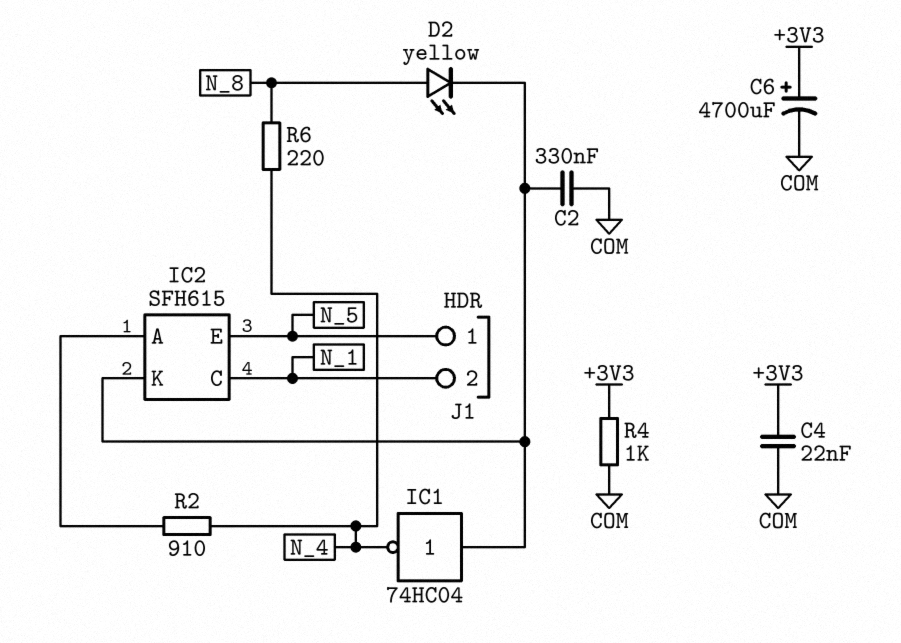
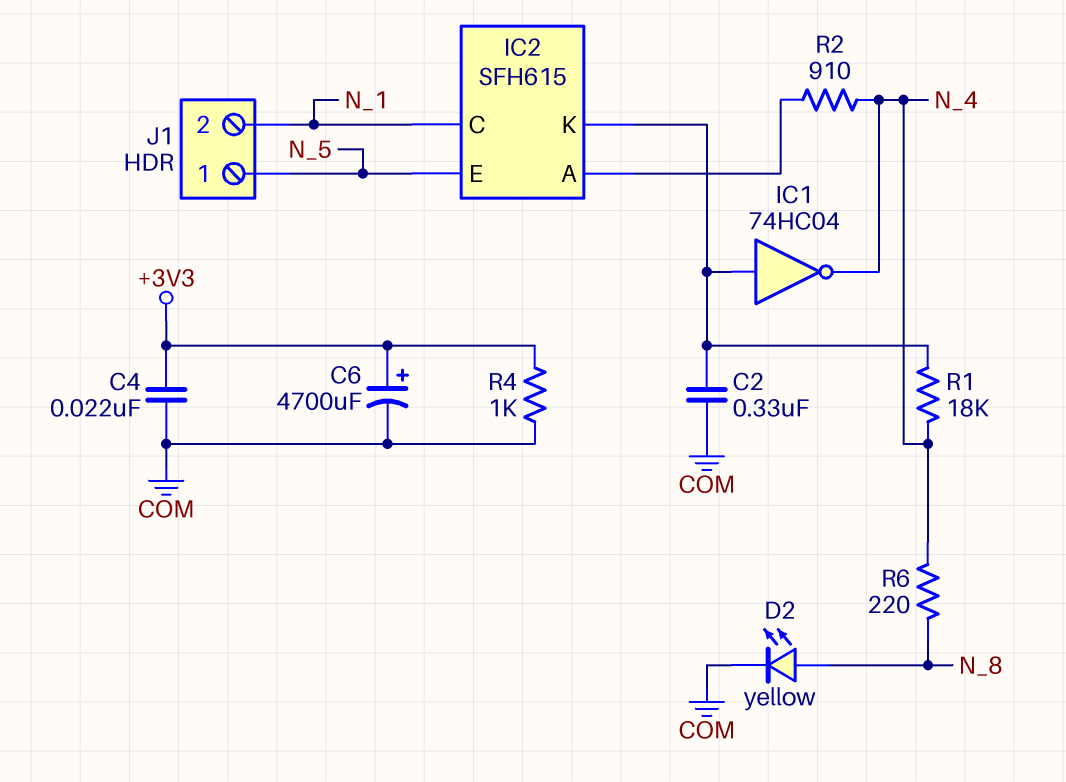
D2: LED yellow (A N_8, K IC2/K) -> LED yellow (A N_8, K COM)
R1: none -> 18k (IC2/K, N_4)

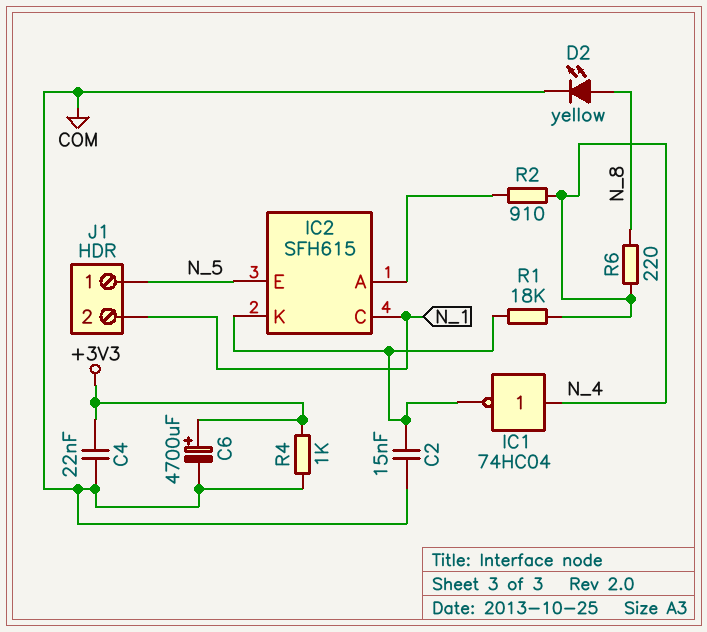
C2: 330nF (COM, IC2/K) -> 15nF (COM, IC2/K)
IC1: NOT 74HC04 (in IC2/K, out N_4) -> NOT 74HC04 (in N_4, out IC2/K)

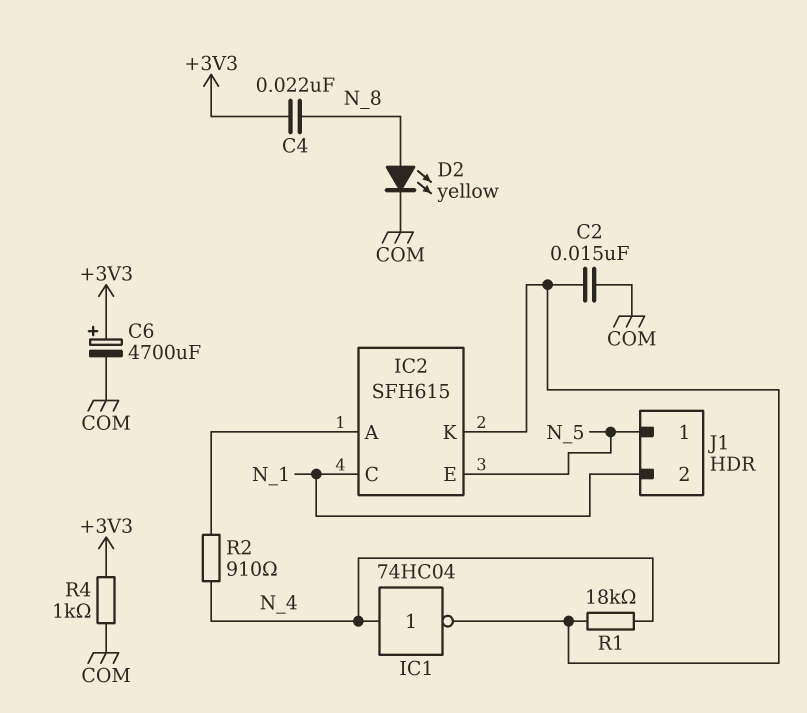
C4: 22nF (+3V3, COM) -> 22nF (+3V3, N_8)
R6: 220 (N_4, N_8) -> none

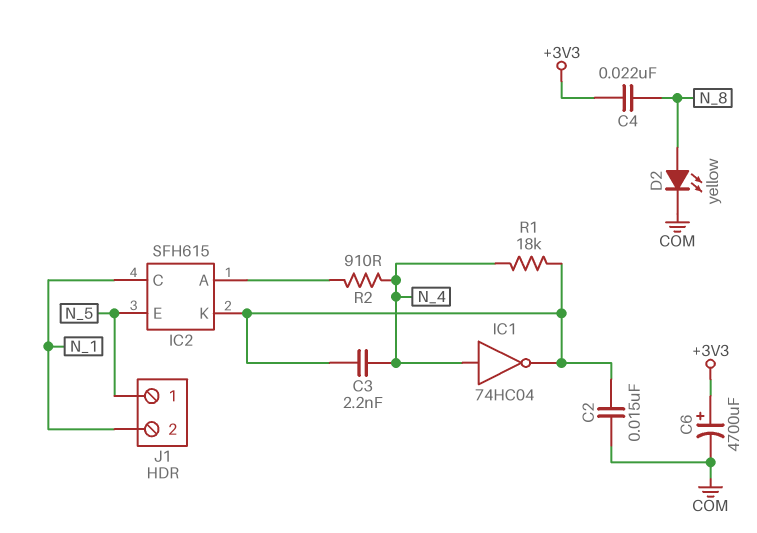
C3: none -> 2.2nF (IC2/K, N_4)
R4: 1k (+3V3, COM) -> none

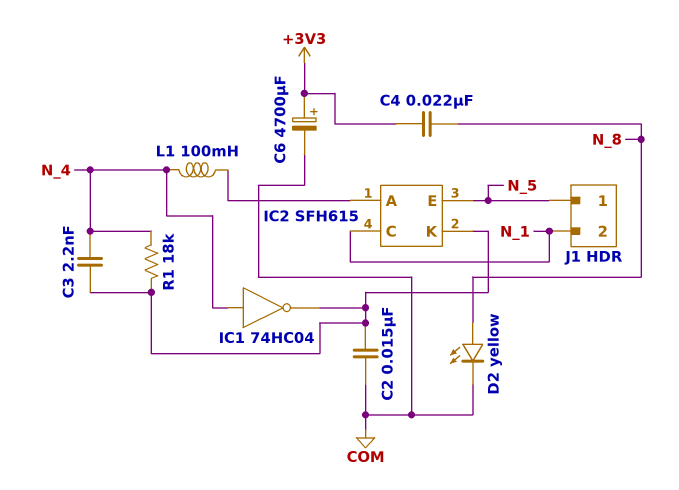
L1: none -> 100mH (IC2/A, N_4)
R2: 910 (IC2/A, N_4) -> none

